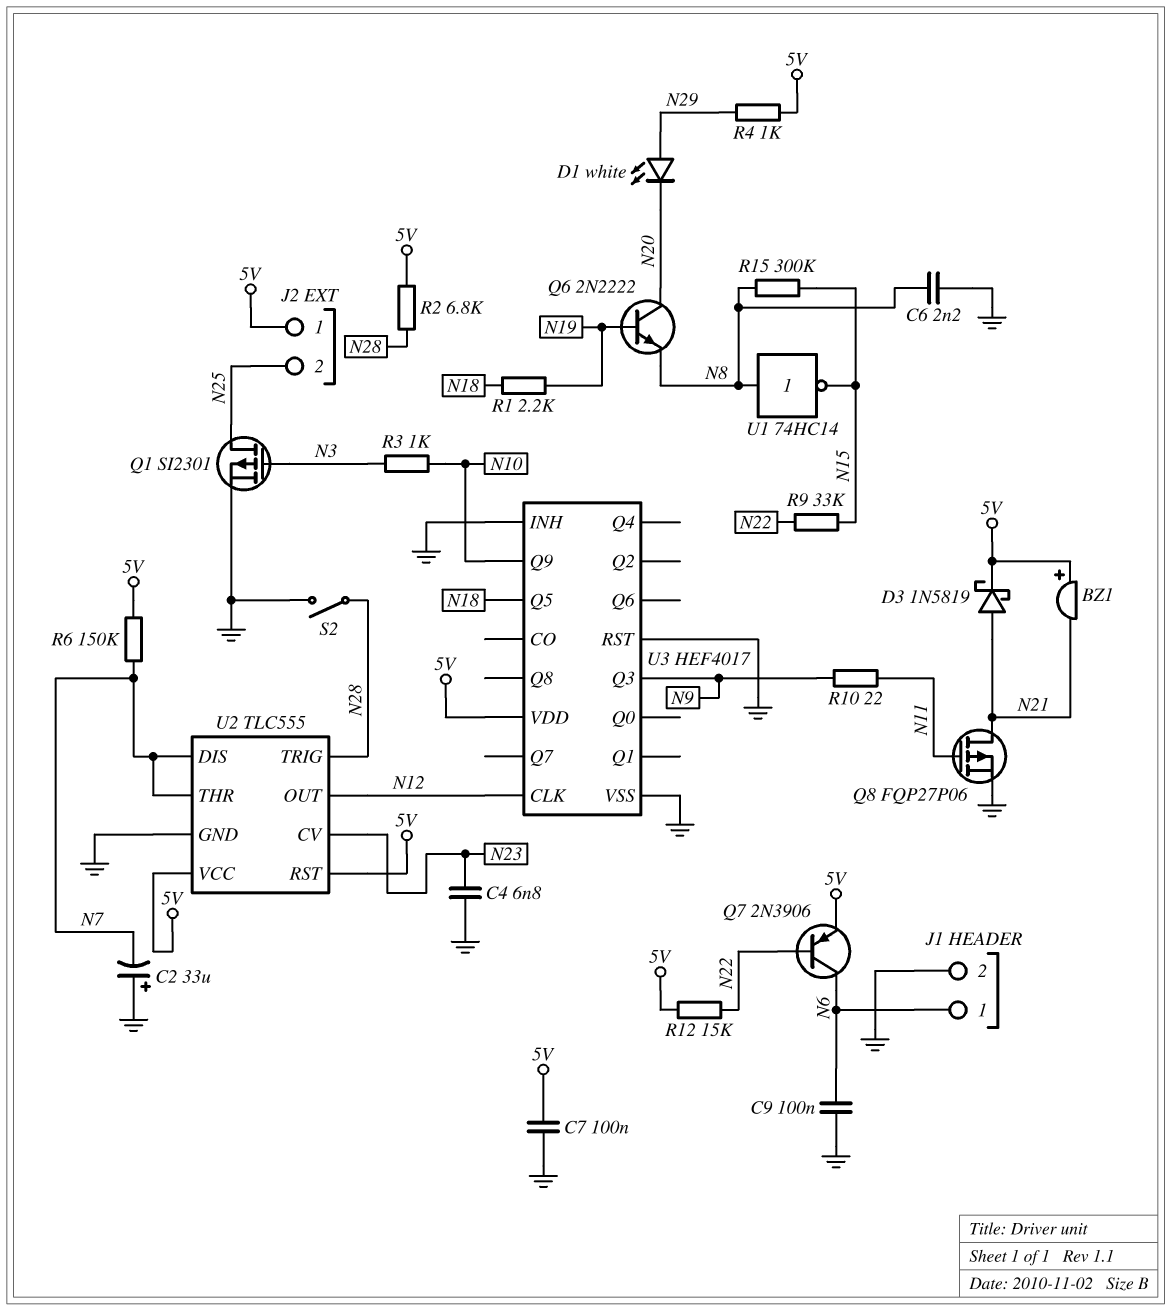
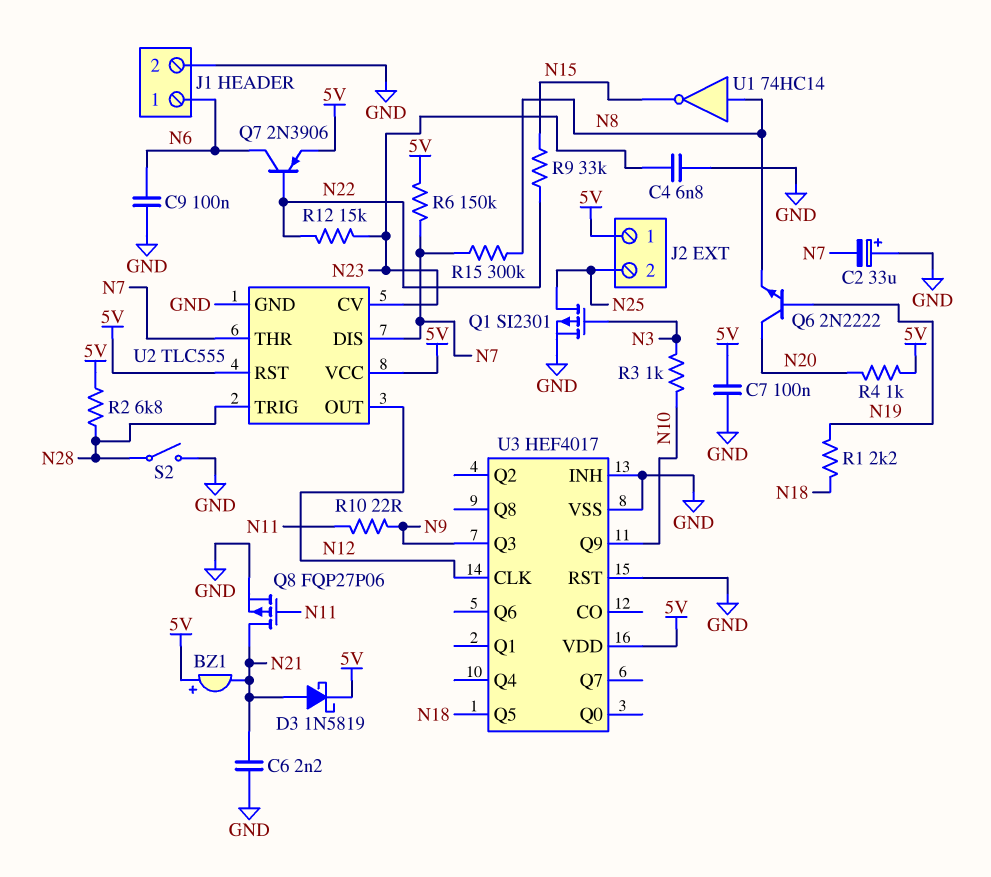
C6: 2.2nF (GND, N8) -> 2.2nF (GND, N21)
D1: LED white (A N29, K N20) -> none
R4: 1k (5V, N29) -> 1k (5V, N20)
R12: 15k (5V, N22) -> 15k (N22, N23)
R15: 300k (N8, N15) -> 300k (N7, N8)

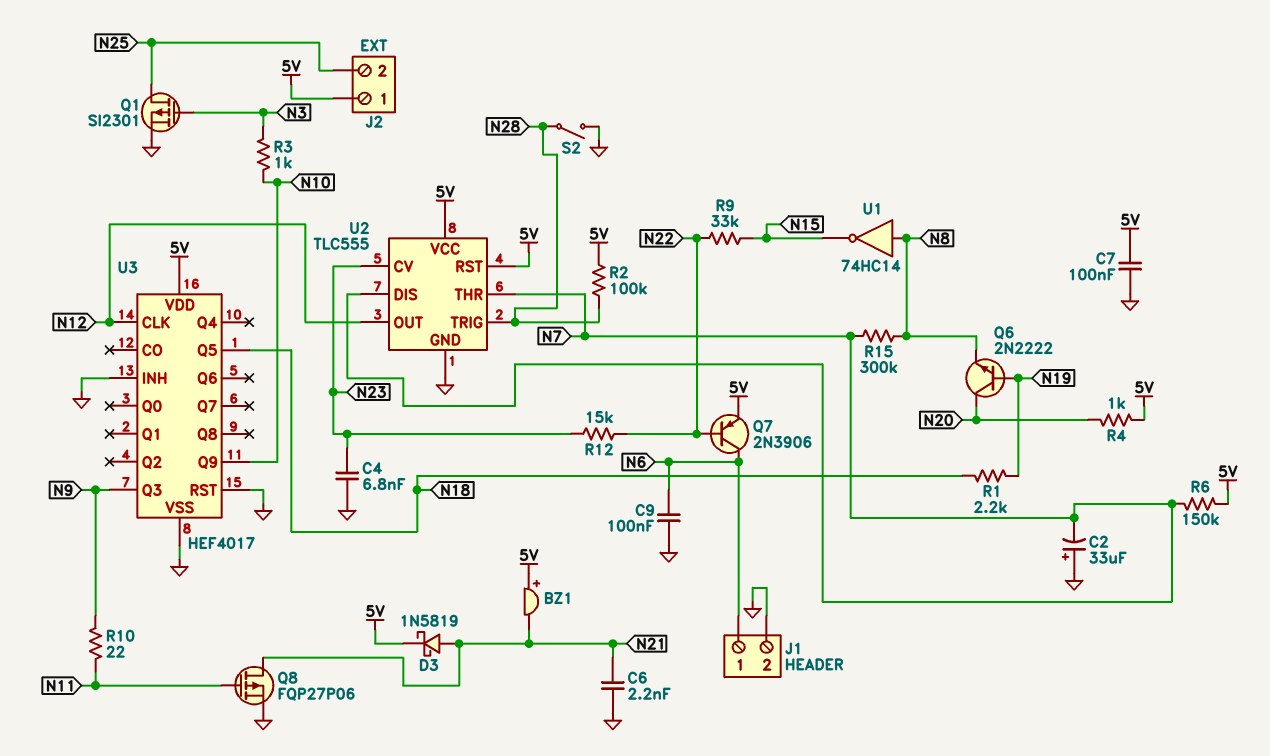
R2: 6.8k (5V, N28) -> 100k (5V, N28)

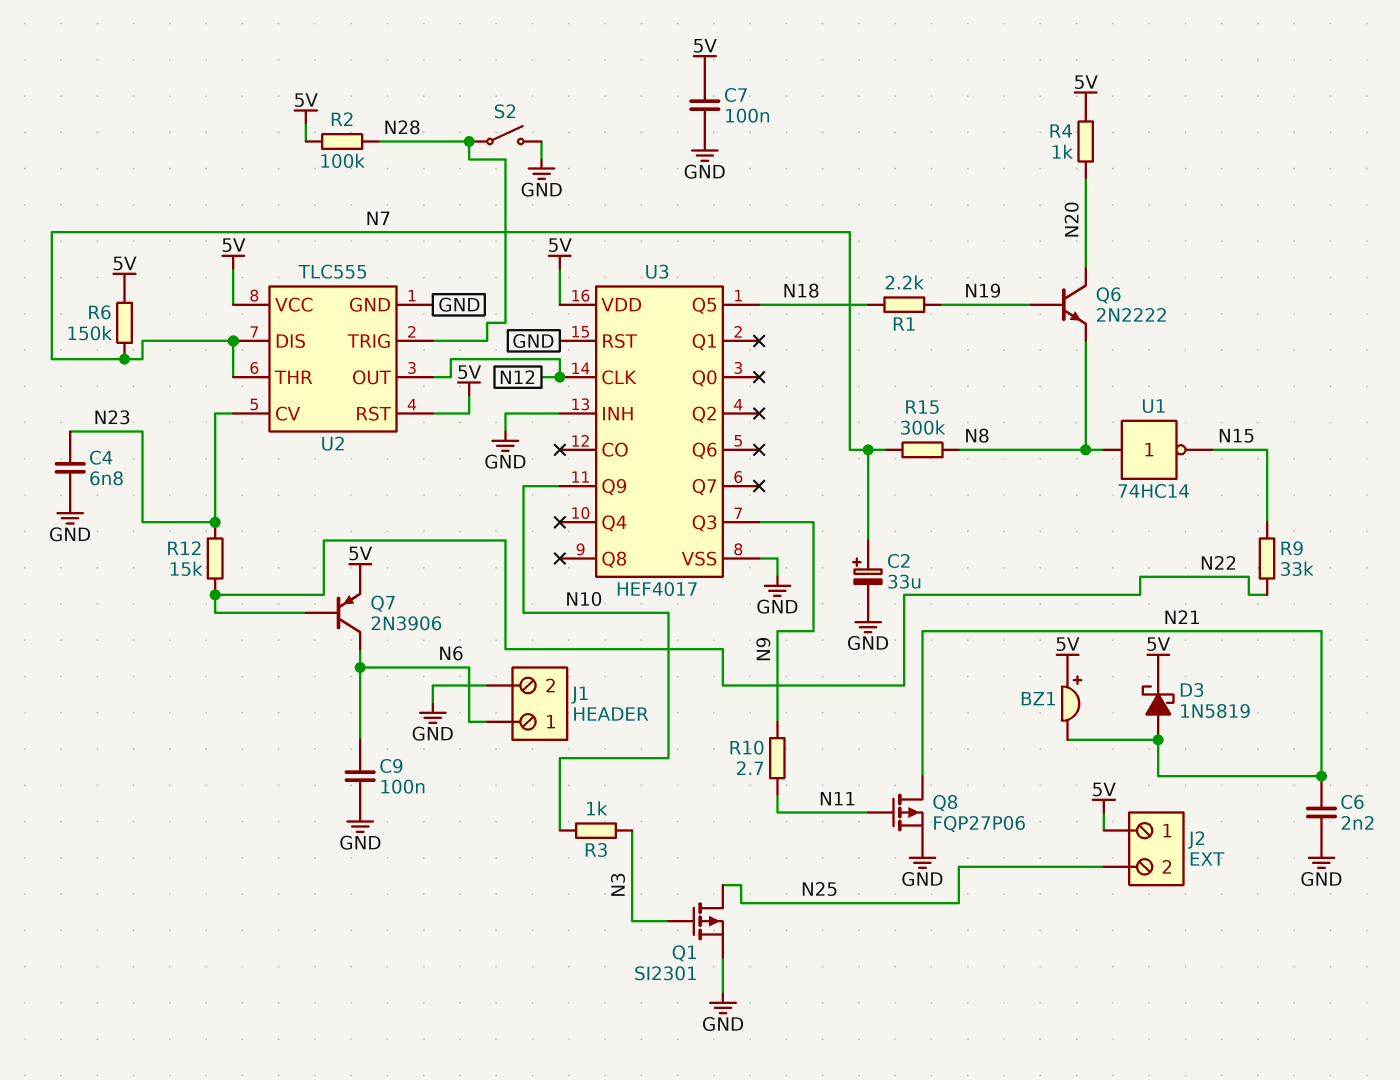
C2: 33uF (plus GND, minus N7) -> 33uF (plus N7, minus GND)
R10: 22 (N9, N11) -> 2.7 (N9, N11)

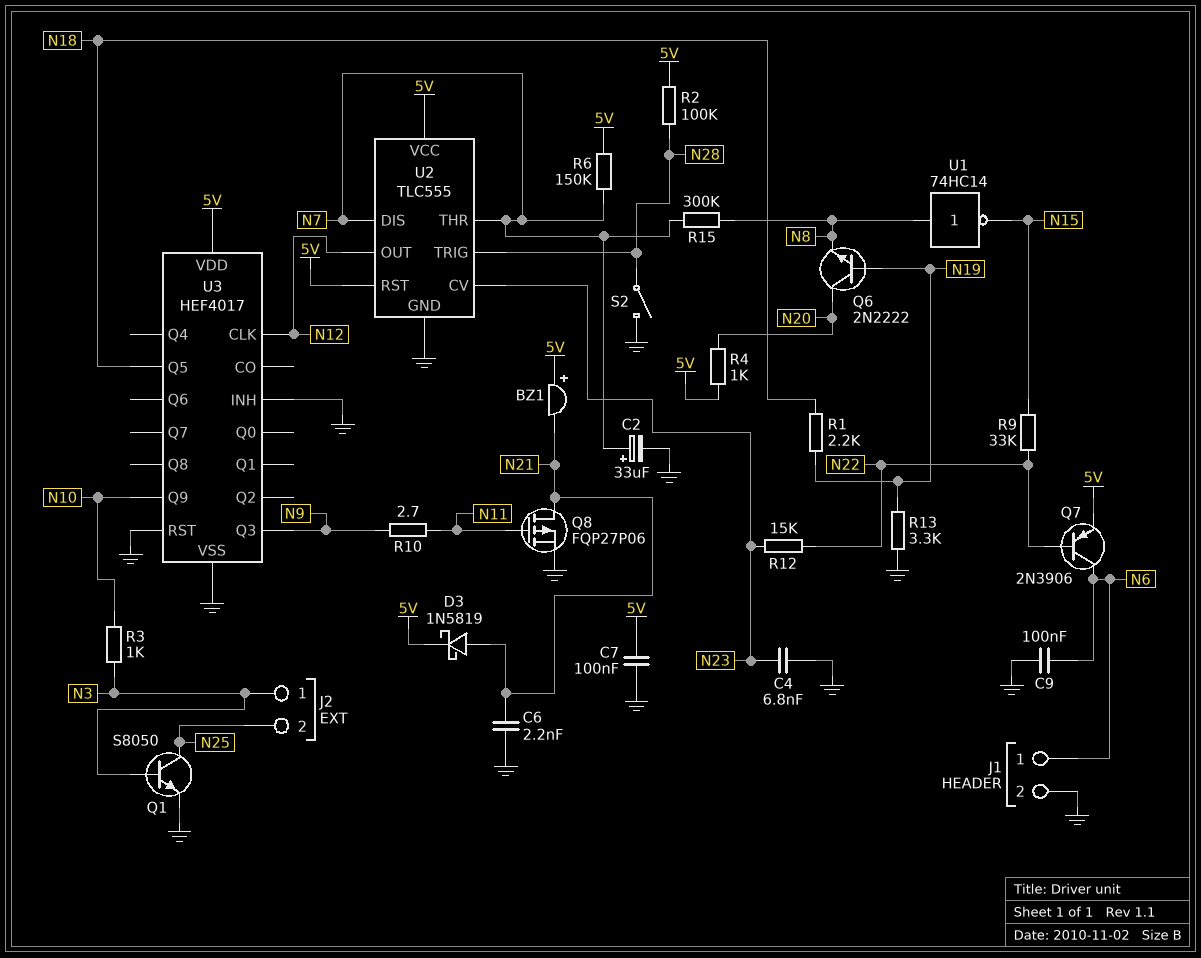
J2 pin 1: 5V -> N3
Q1: PMOS SI2301 (G N3, D N25, S GND) -> NPN S8050 (B N3, C N25, E GND)
R13: none -> 3.3k (GND, N19)

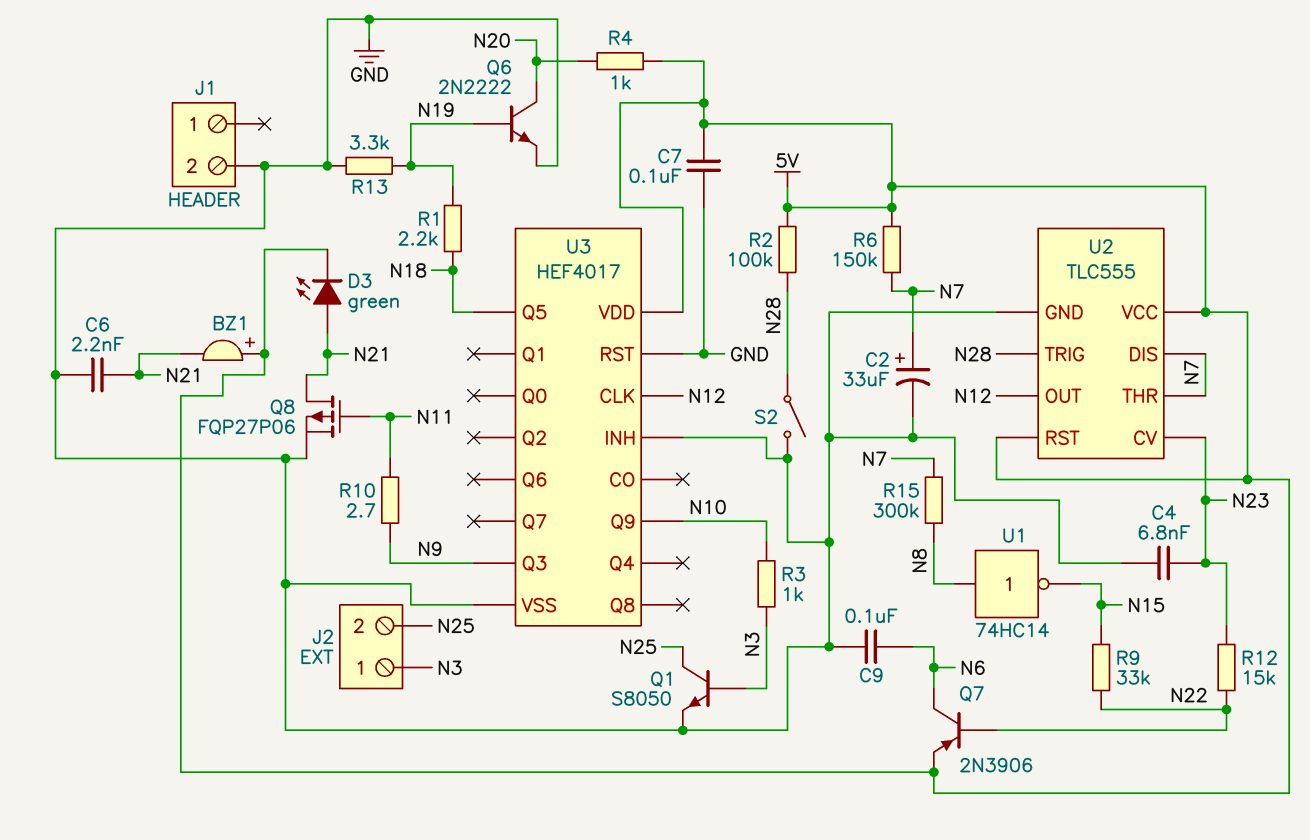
D3: schottky 1N5819 (A N21, K 5V) -> LED green (A N21, K 5V)
J1 pin 1: N6 -> none
Q6: NPN 2N2222 (B N19, C N20, E N8) -> NPN 2N2222 (B N19, C N20, E GND)

